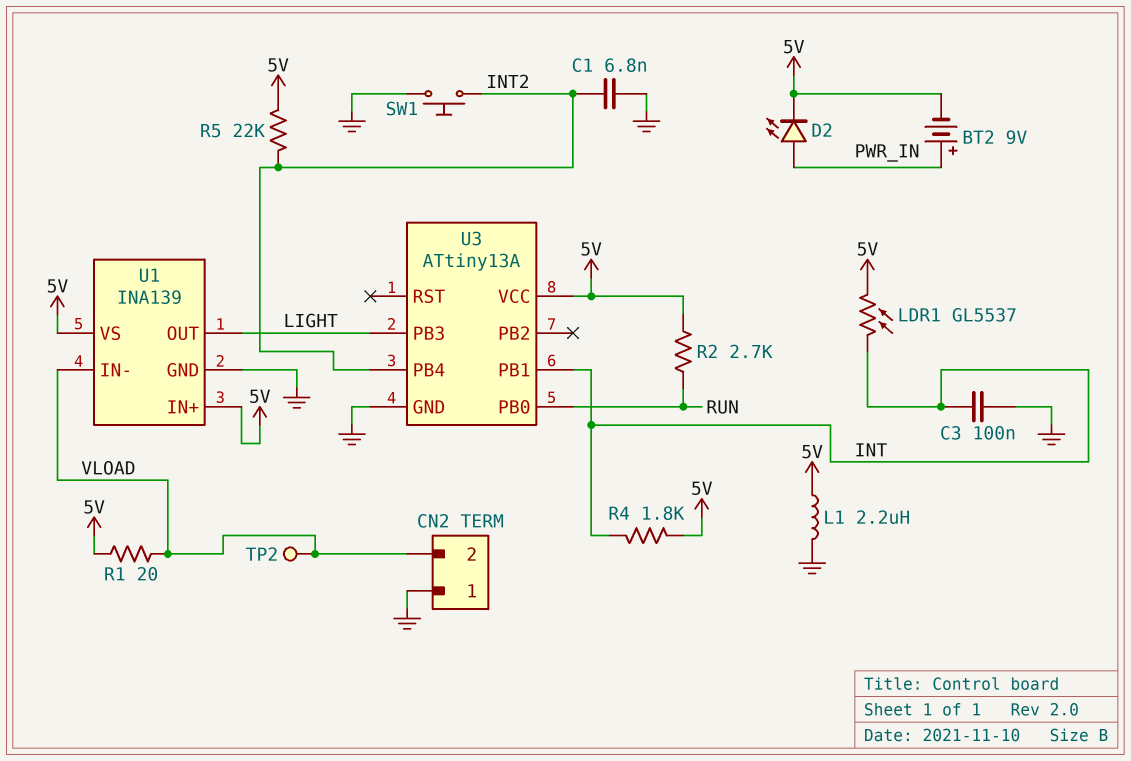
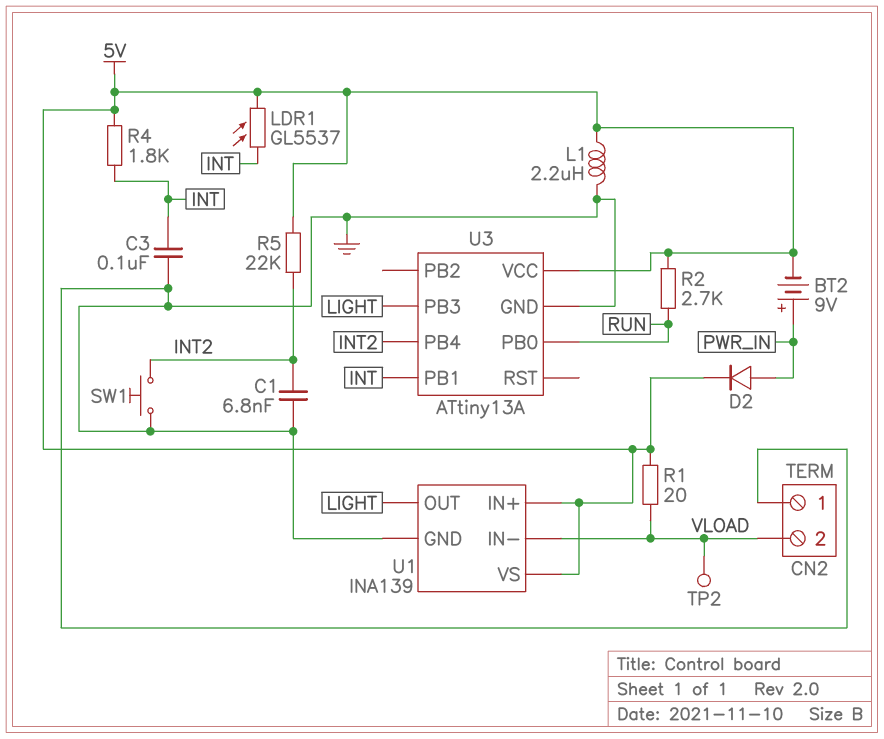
D2: LED (A PWR_IN, K 5V) -> diode (A PWR_IN, K 5V)

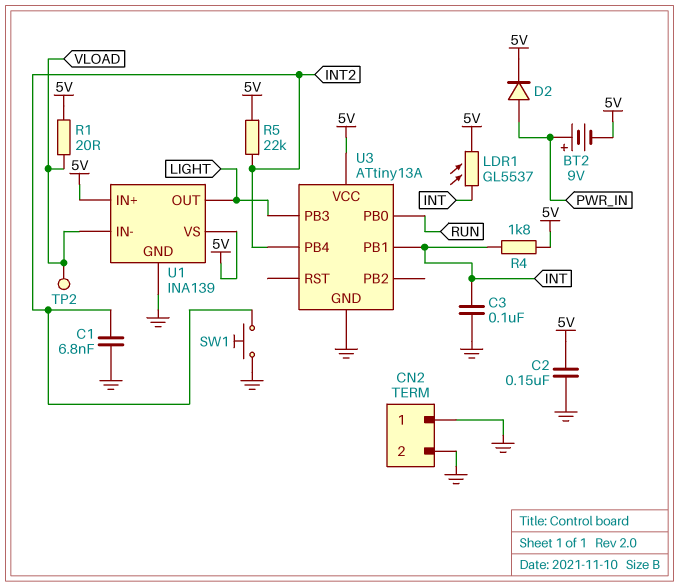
C2: none -> 150nF (5V, GND)
CN2 pin 2: VLOAD -> GND
L1: 2.2uH (5V, GND) -> none
R2: 2.7k (5V, RUN) -> none

